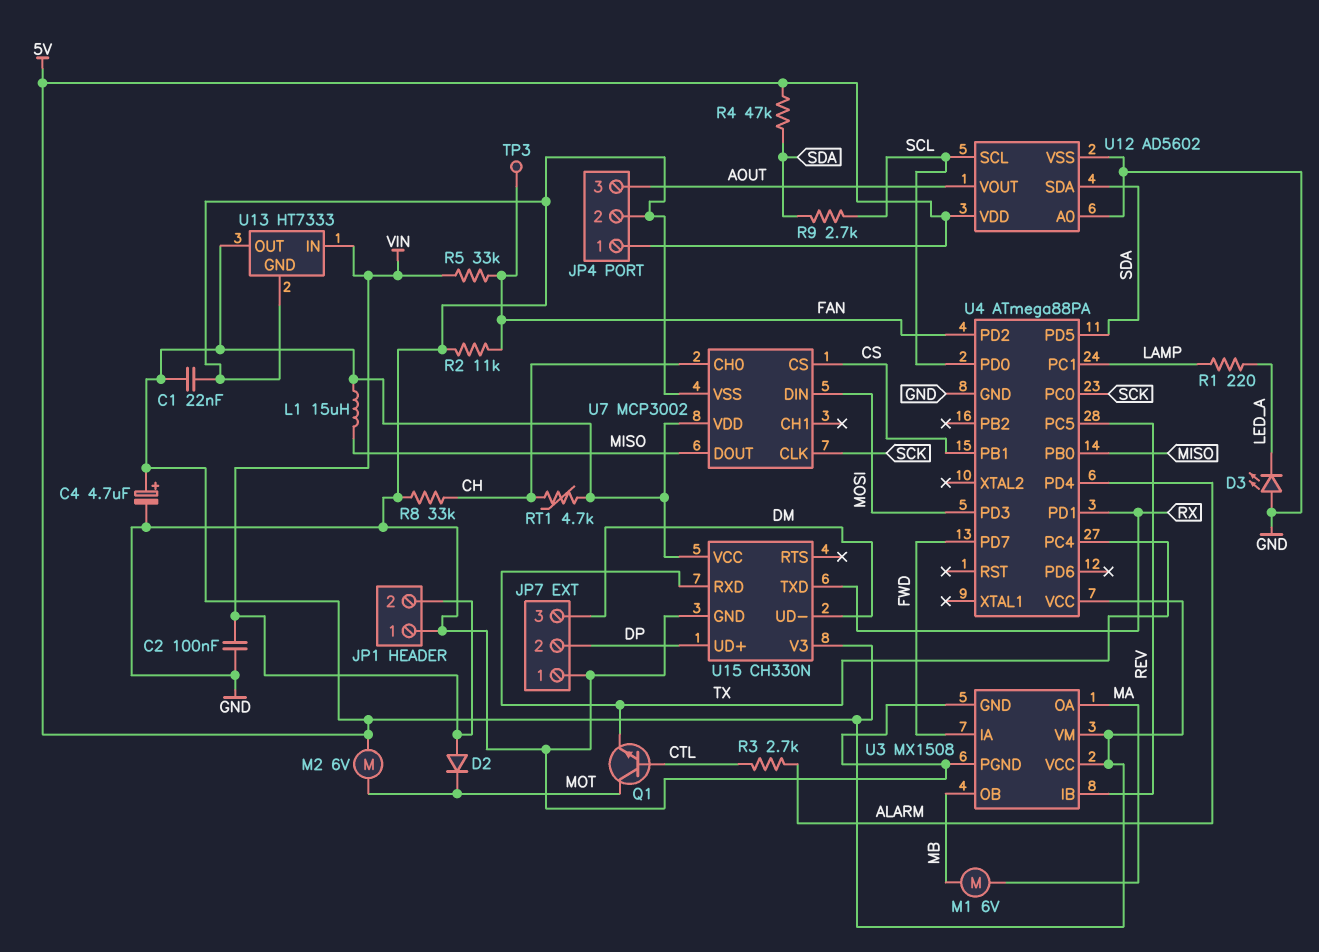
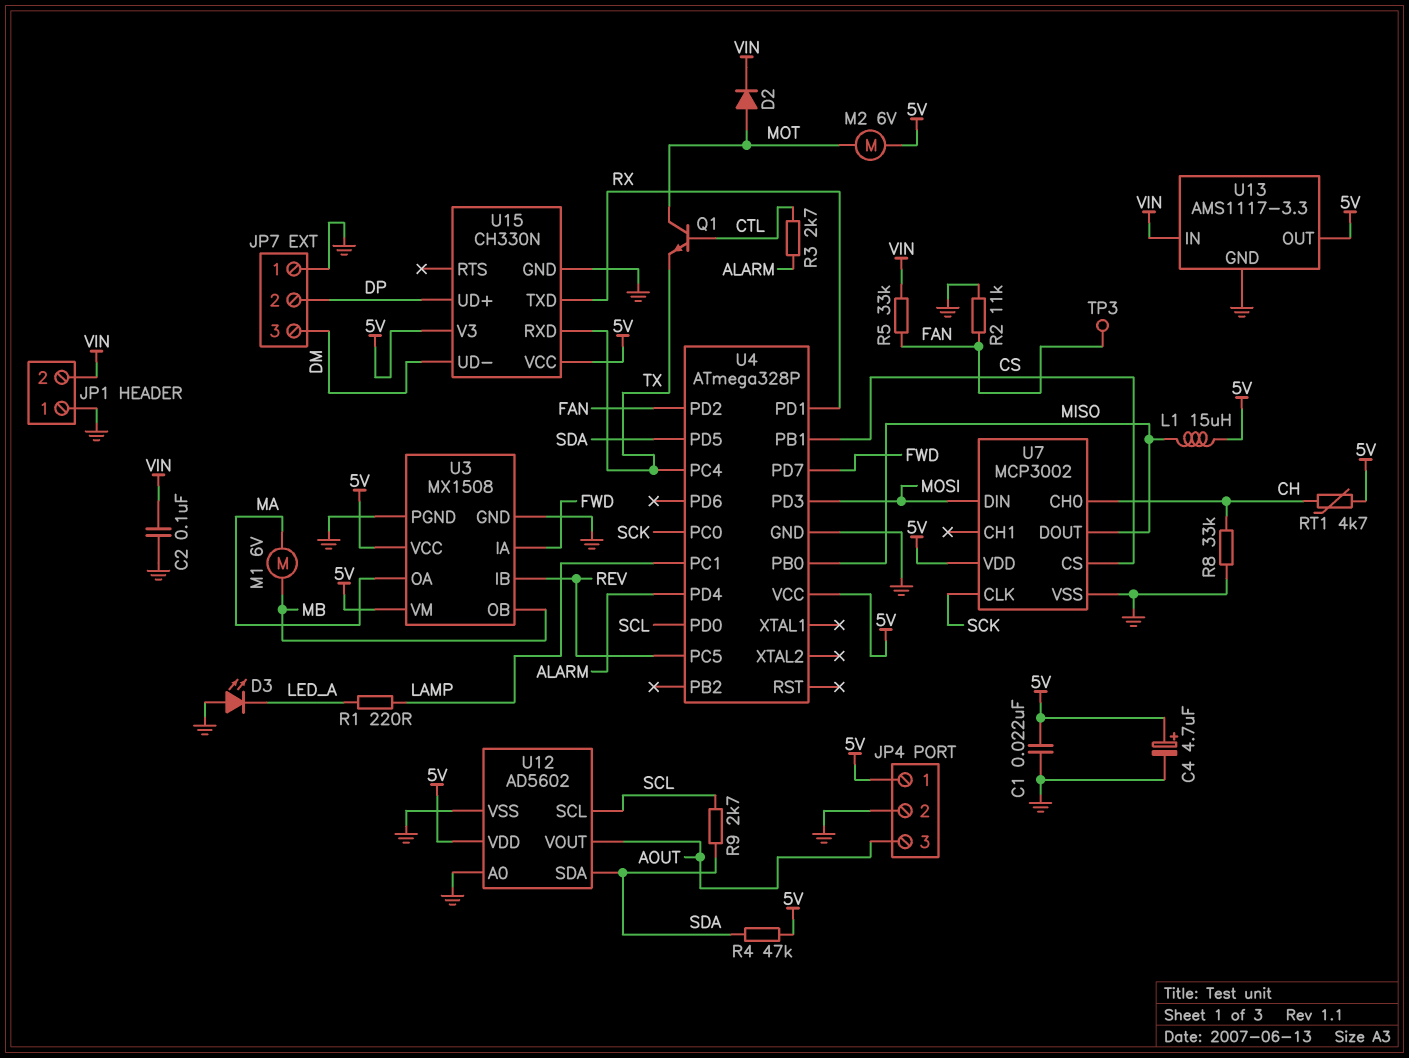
D2: diode (A VIN, K MOT) -> diode (A MOT, K VIN)
U4: ATmega88PA -> ATmega328P
U13: HT7333 -> AMS1117-3.3

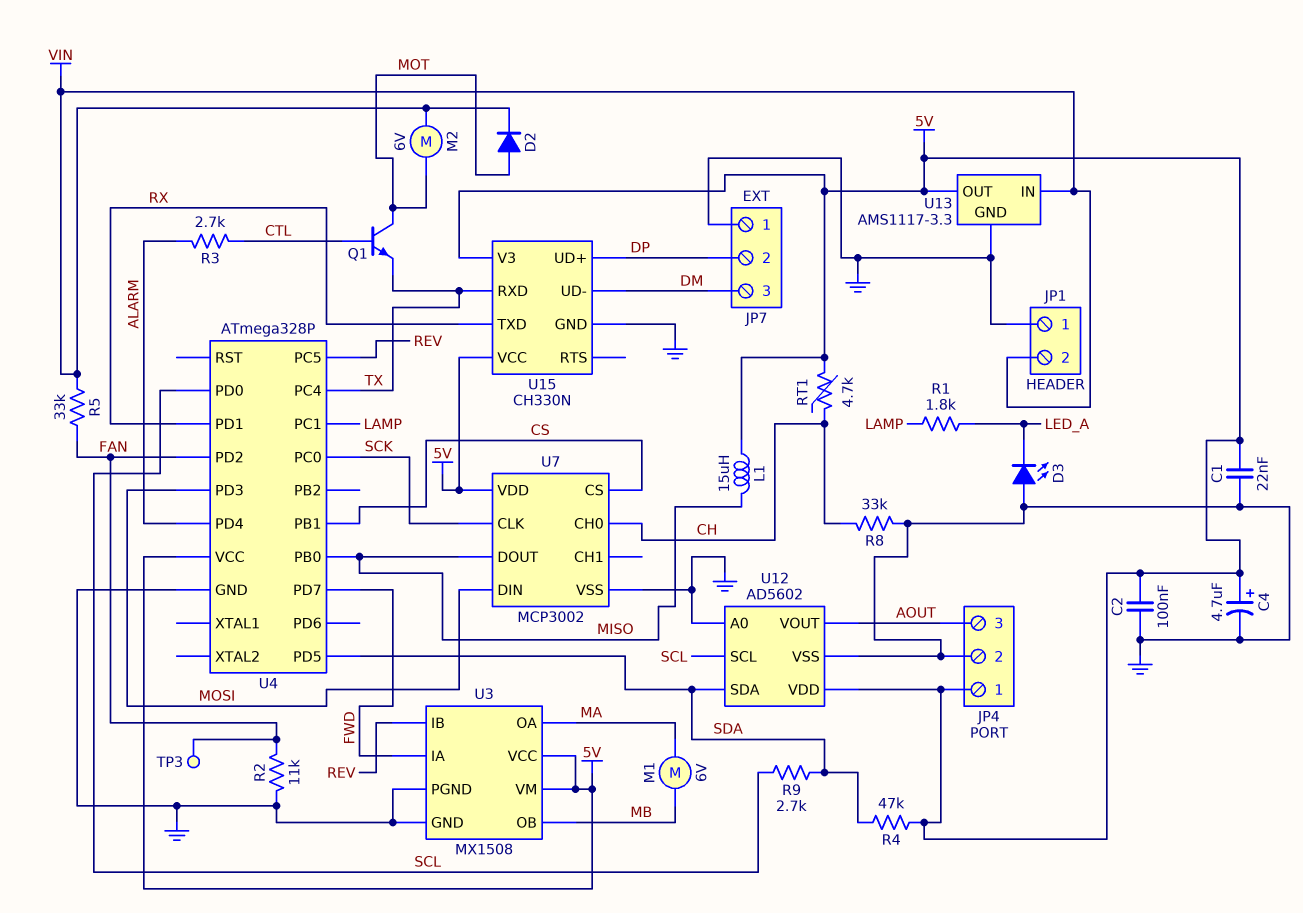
C2: 100nF (GND, VIN) -> 100nF (5V, GND)
M2: motor 6V (5V, MOT) -> motor 6V (MOT, VIN)
R1: 220 (LAMP, LED_A) -> 1.8k (LAMP, LED_A)

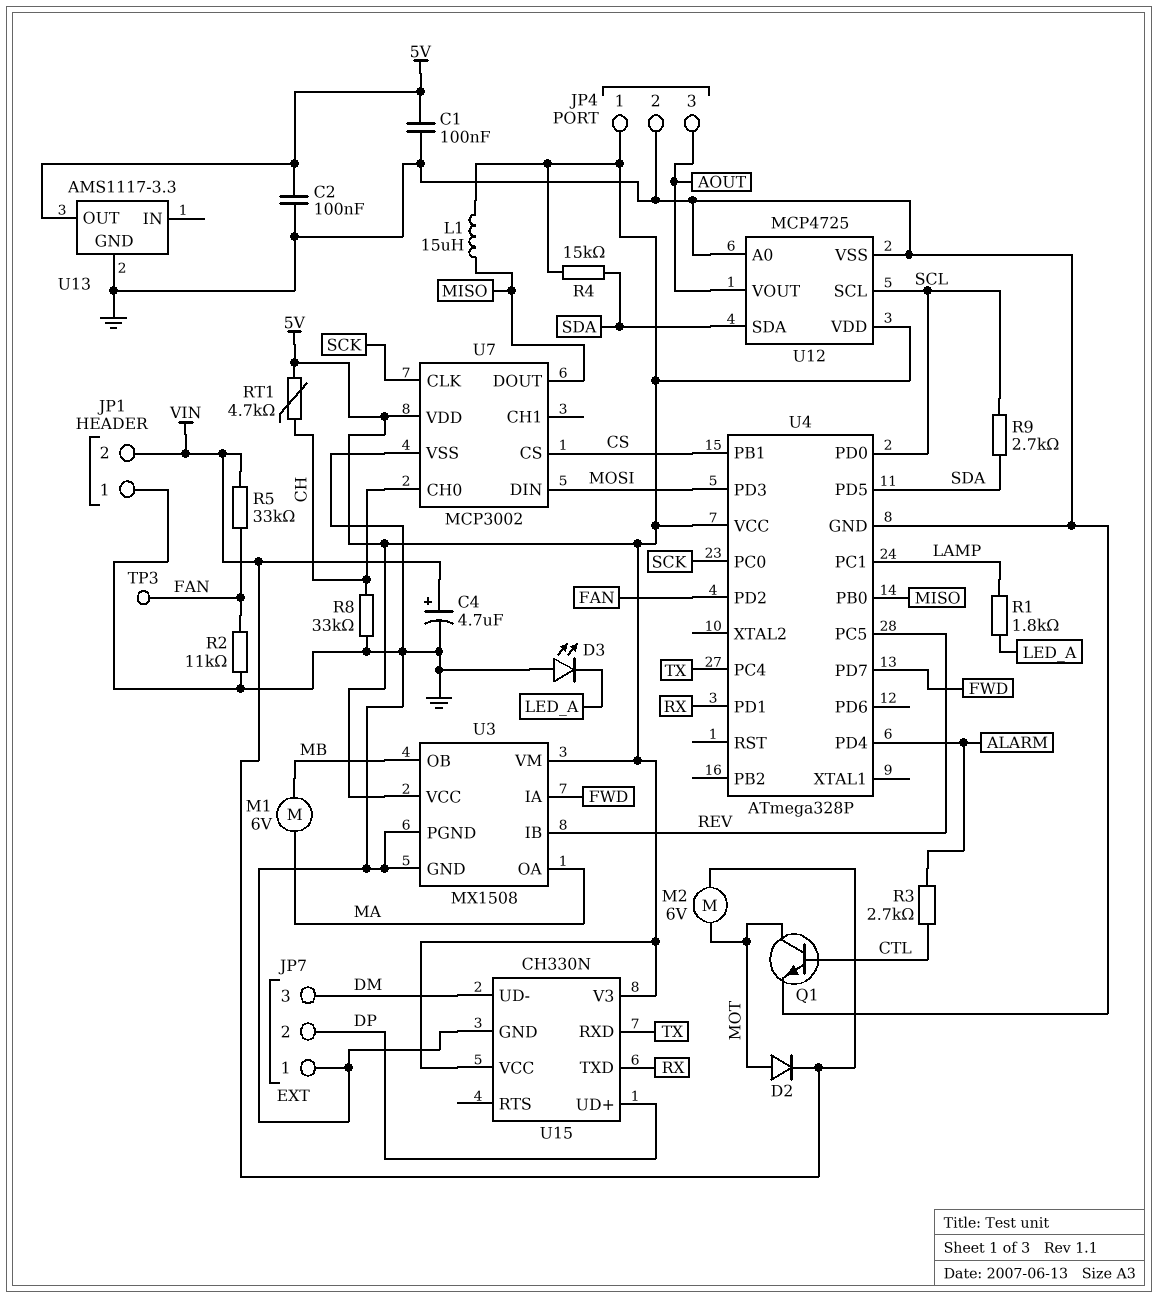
C1: 22nF (5V, GND) -> 100nF (5V, GND)
C4: 4.7uF (plus 5V, minus GND) -> 4.7uF (plus VIN, minus GND)
Q1: NPN (B CTL, C MOT, E TX) -> NPN (B CTL, C MOT, E GND)
R4: 47k (5V, SDA) -> 15k (5V, SDA)
U12: AD5602 -> MCP4725
U13 pin IN: VIN -> none

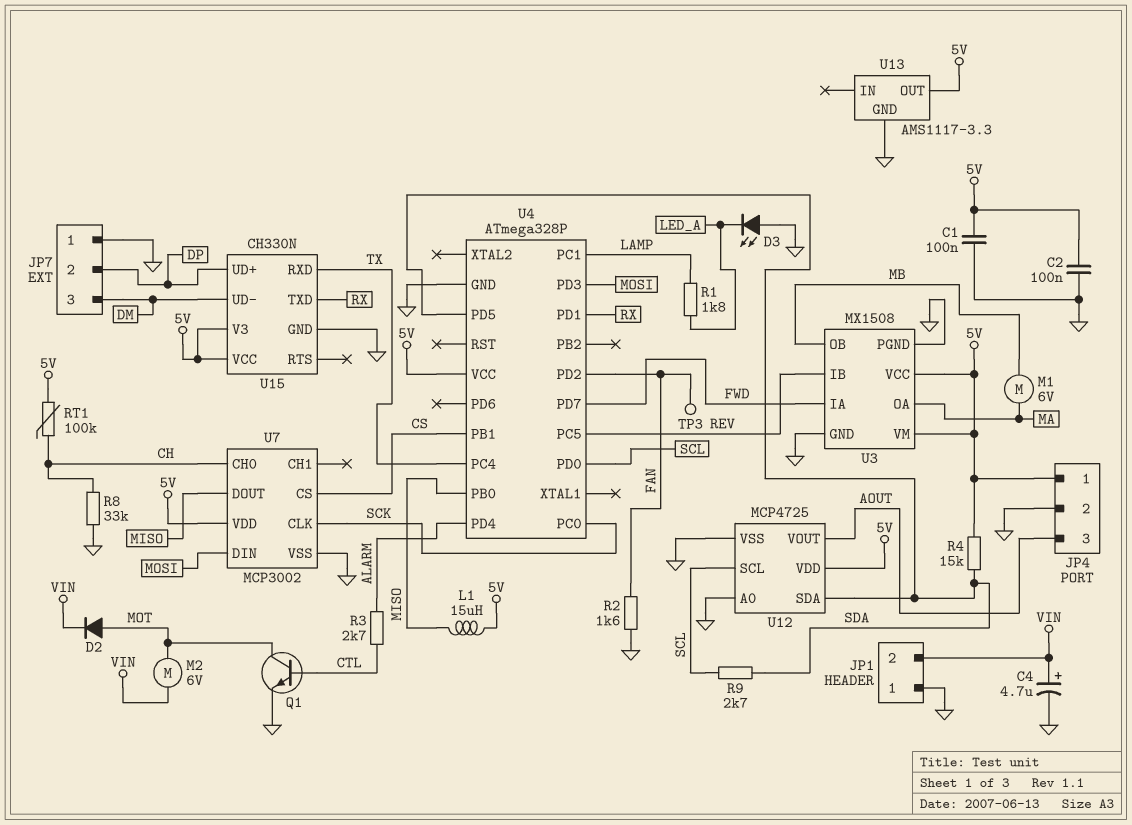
R2: 11k (FAN, GND) -> 1.6k (FAN, GND)
R5: 33k (FAN, VIN) -> none
RT1: 4.7k (5V, CH) -> 100k (5V, CH)

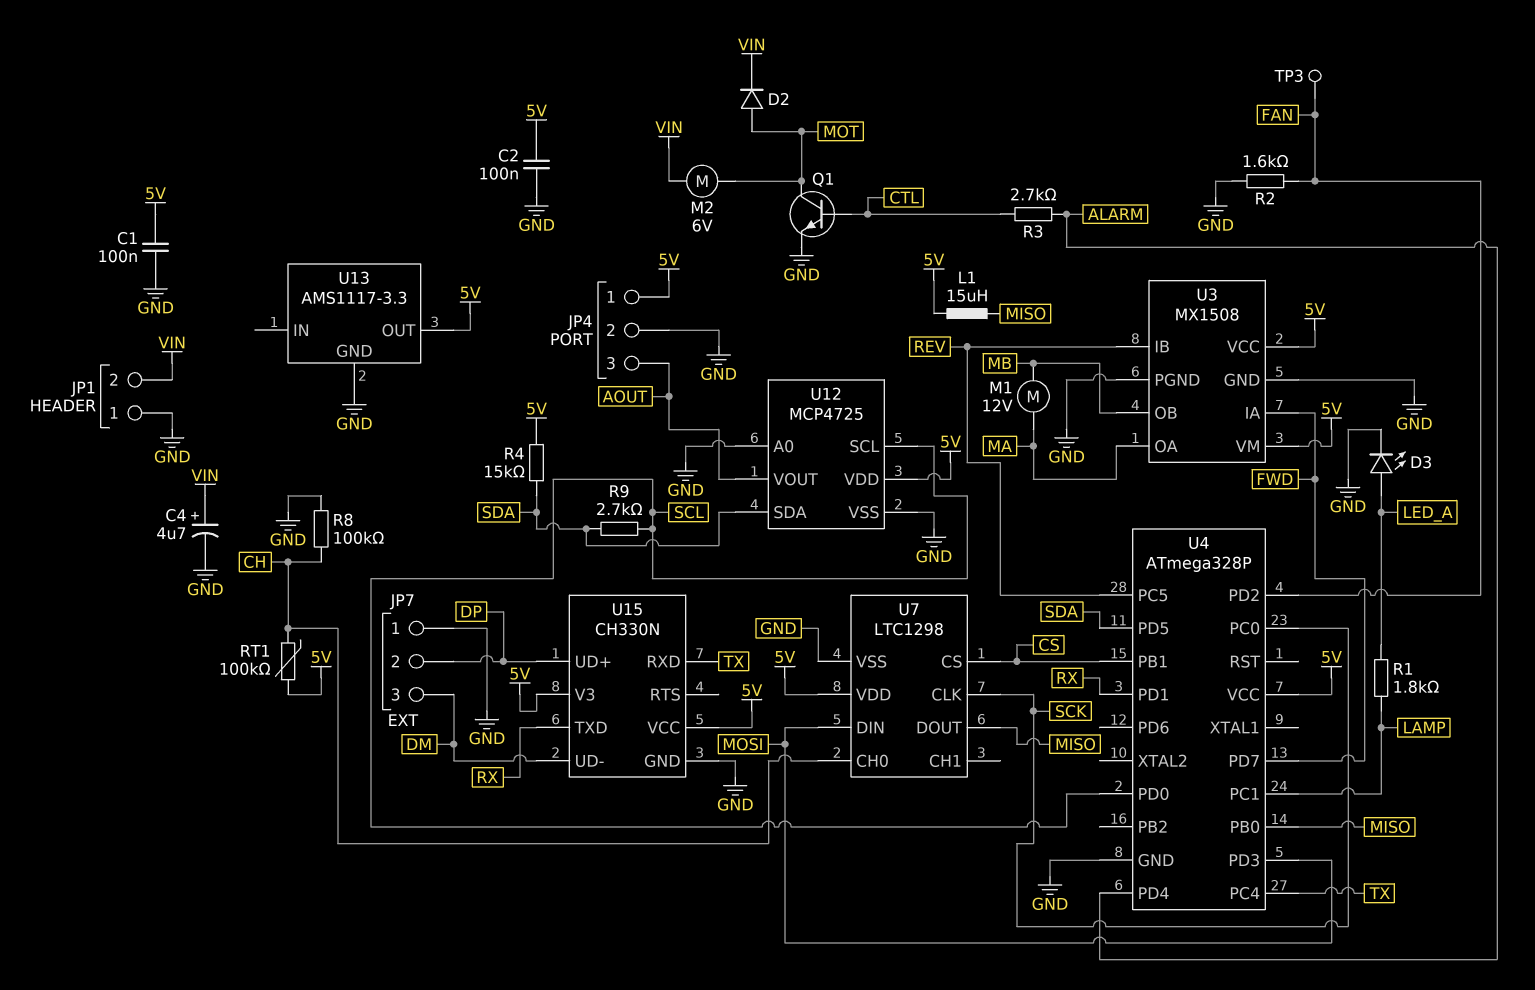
D3: LED (A GND, K LED_A) -> LED (A LED_A, K GND)
M1: motor 6V (MA, MB) -> motor 12V (MA, MB)
R8: 33k (CH, GND) -> 100k (CH, GND)
U7: MCP3002 -> LTC1298

